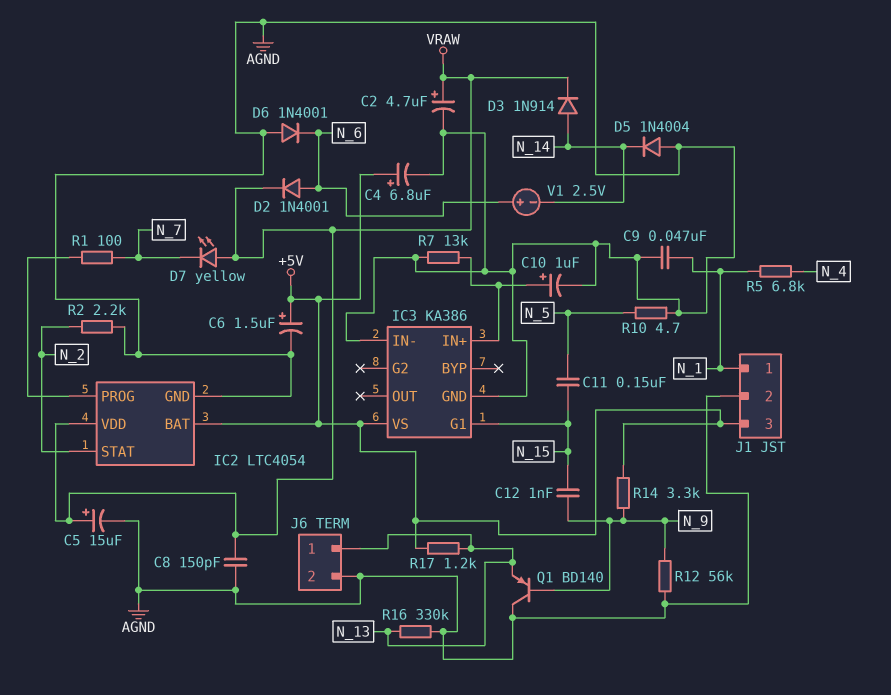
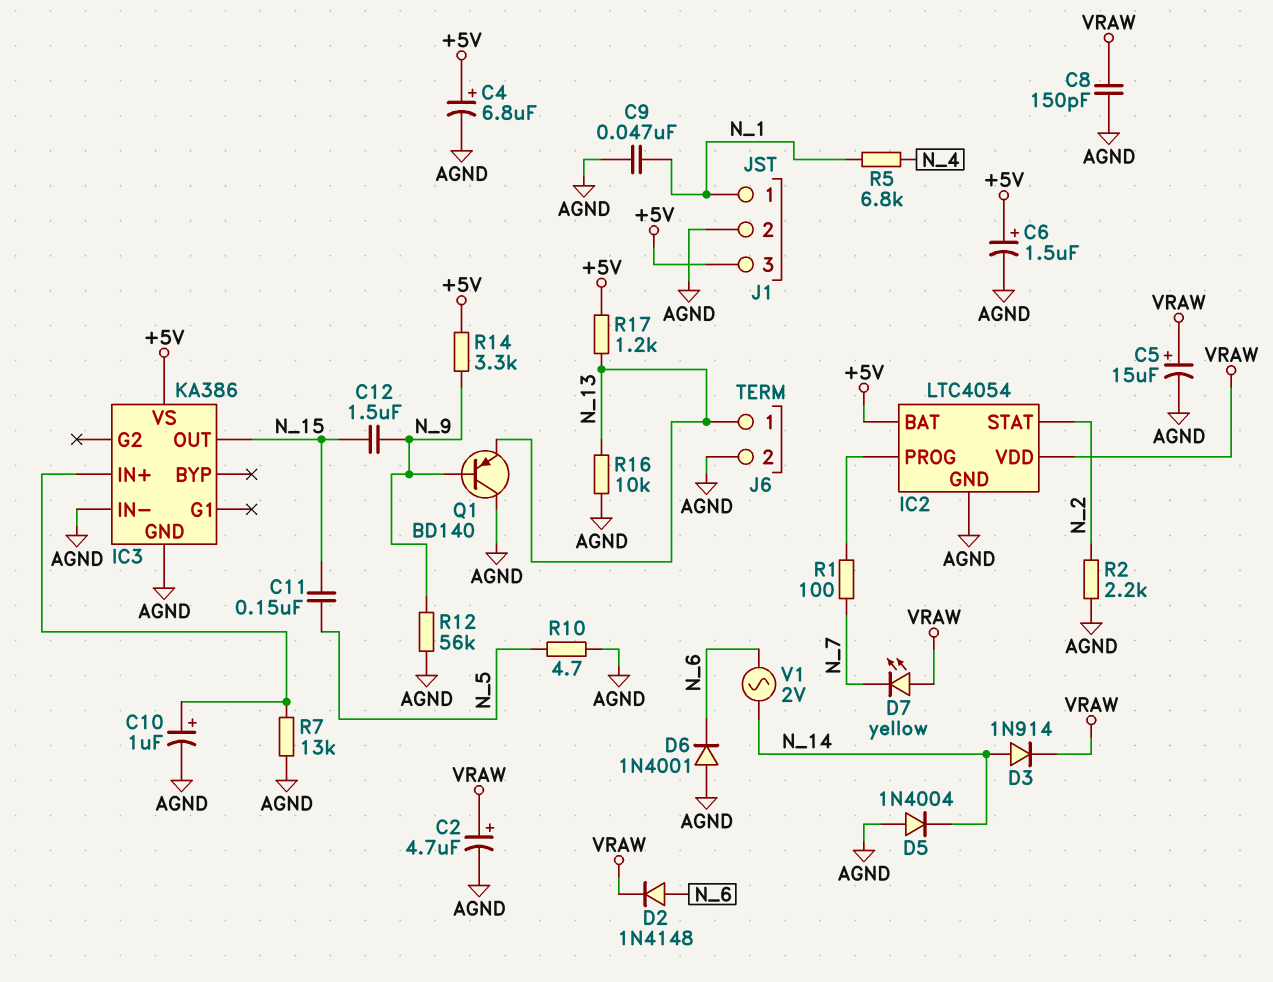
C12: 1nF (N_9, N_15) -> 1.5uF (N_9, N_15)
D2: diode 1N4001 (A N_6, K VRAW) -> diode 1N4148 (A N_6, K VRAW)
IC3 pin G1: N_15 -> none
IC3 pin OUT: none -> N_15
R16: 330k (AGND, N_13) -> 10k (AGND, N_13)
V1: 2.5V (plus N_6, minus N_14) -> AC 2V (N_6, N_14)

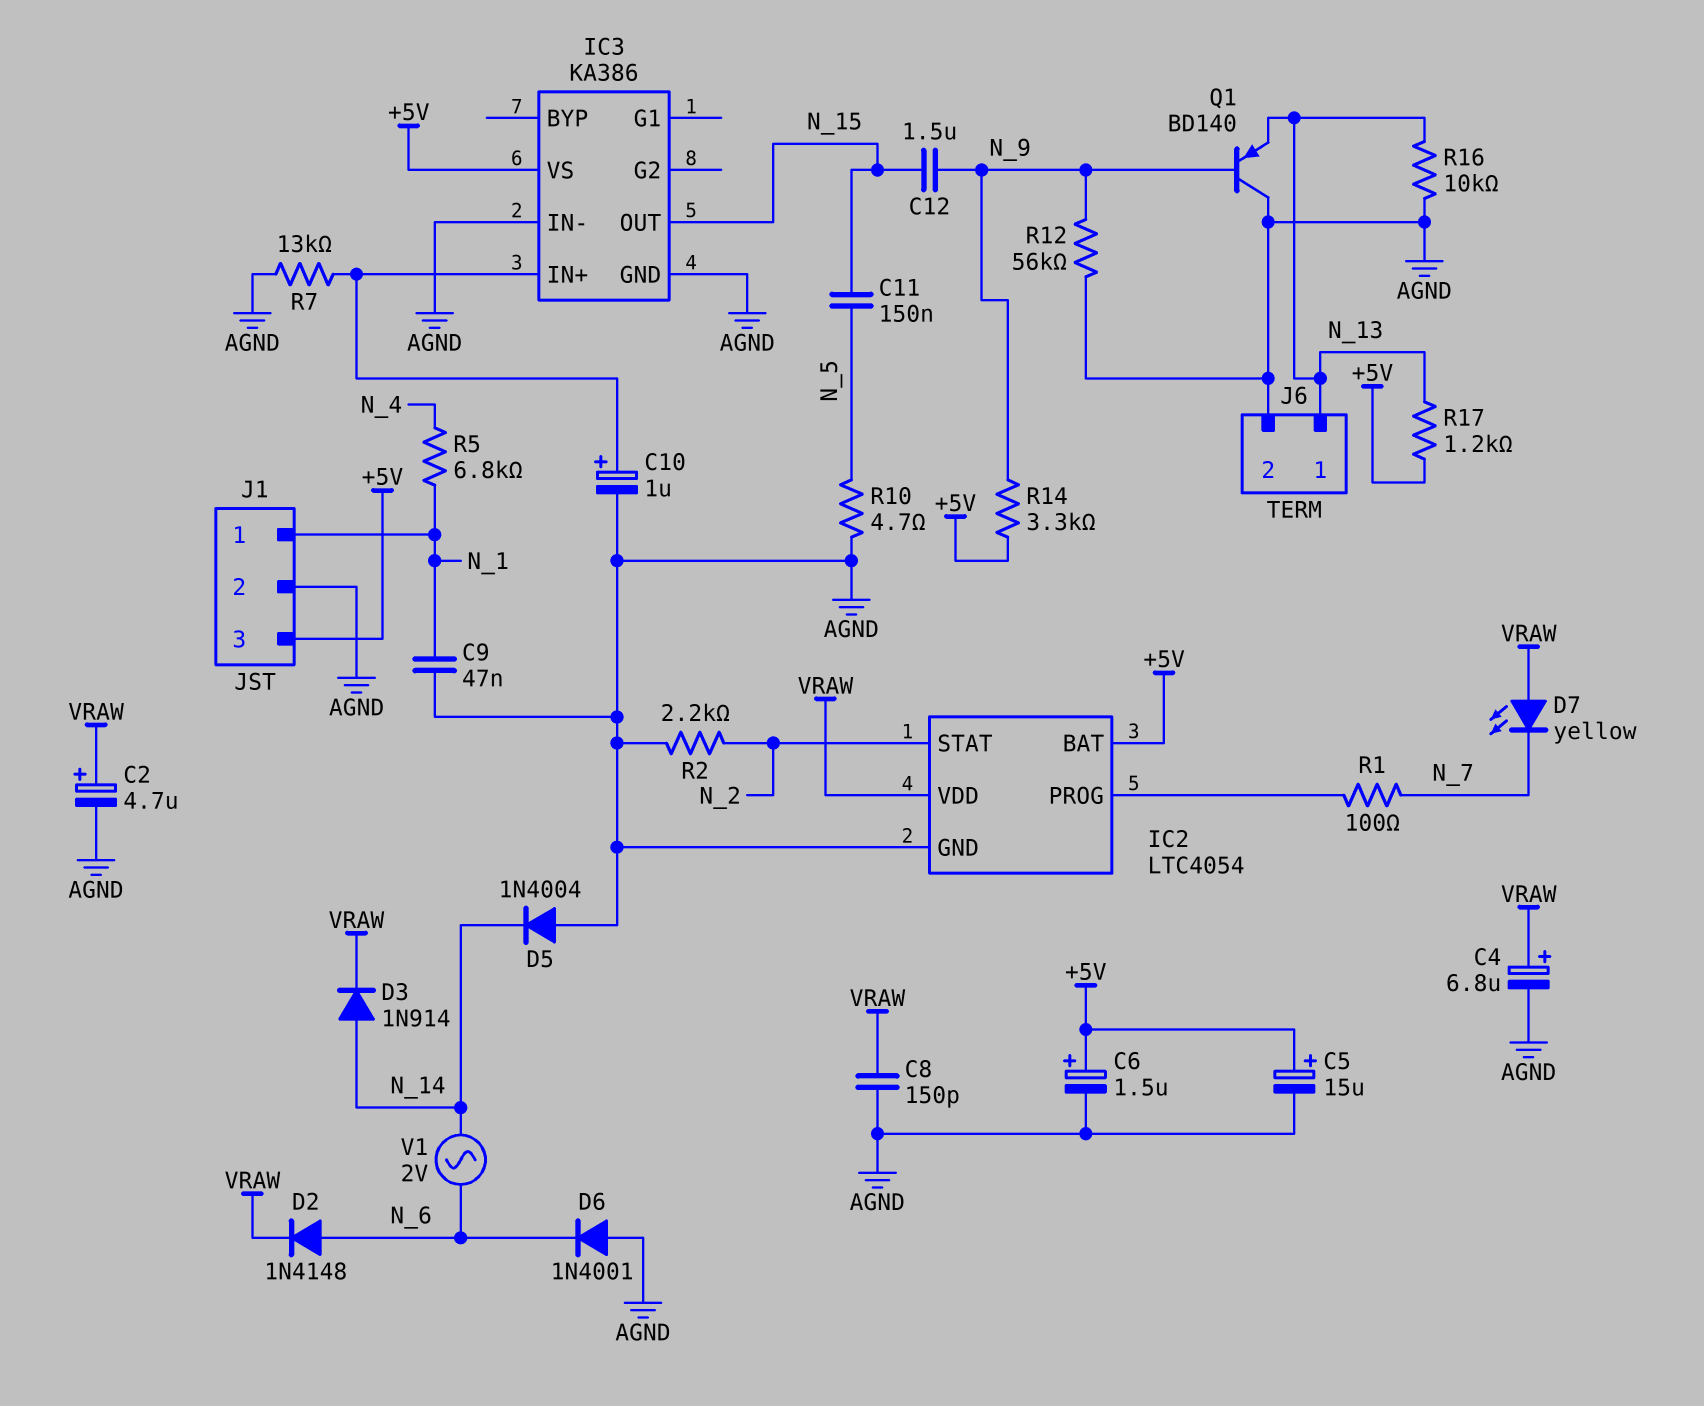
C4: 6.8uF (plus +5V, minus AGND) -> 6.8uF (plus VRAW, minus AGND)
C5: 15uF (plus VRAW, minus AGND) -> 15uF (plus +5V, minus AGND)

